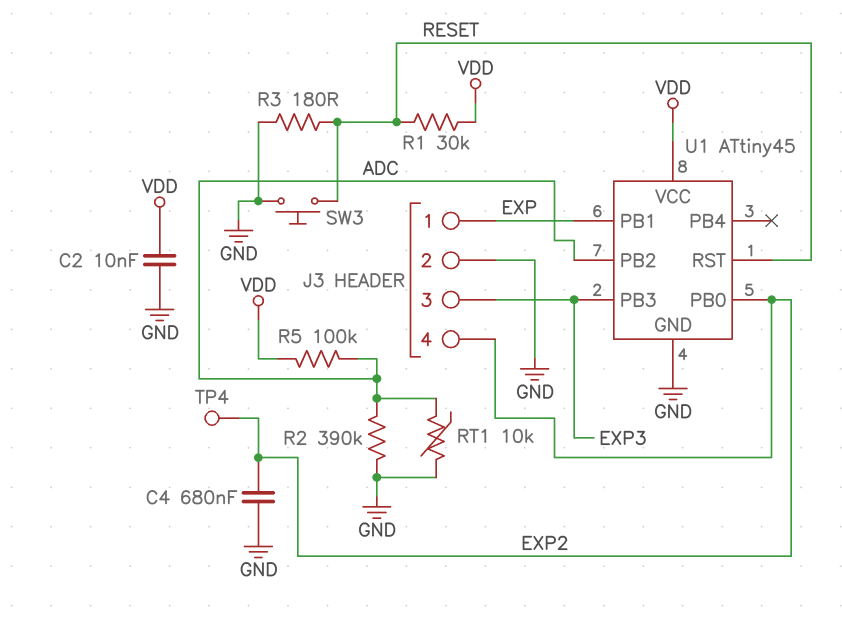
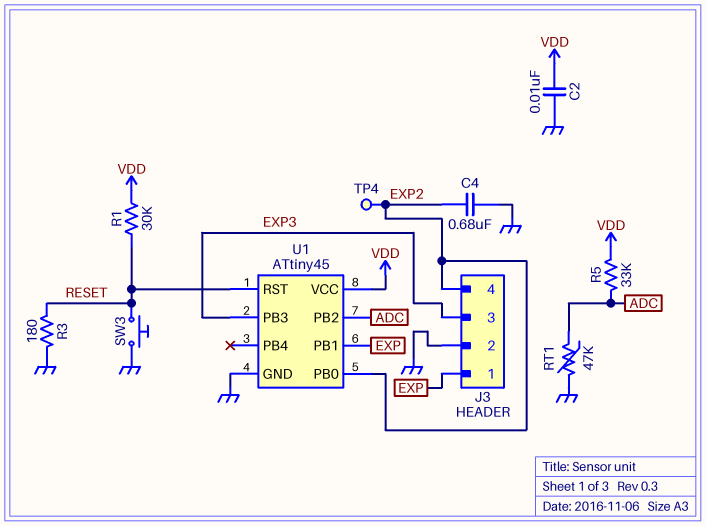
R2: 390k (ADC, GND) -> none
R5: 100k (ADC, VDD) -> 33k (ADC, VDD)
RT1: 10k (ADC, GND) -> 47k (ADC, GND)

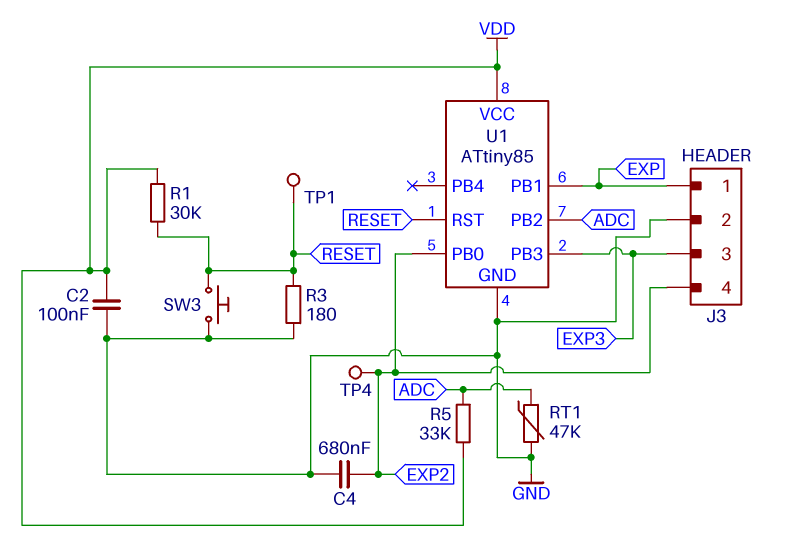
C2: 10nF (GND, VDD) -> 100nF (GND, VDD)
TP1: none -> test point (RESET)
U1: ATtiny45 -> ATtiny85

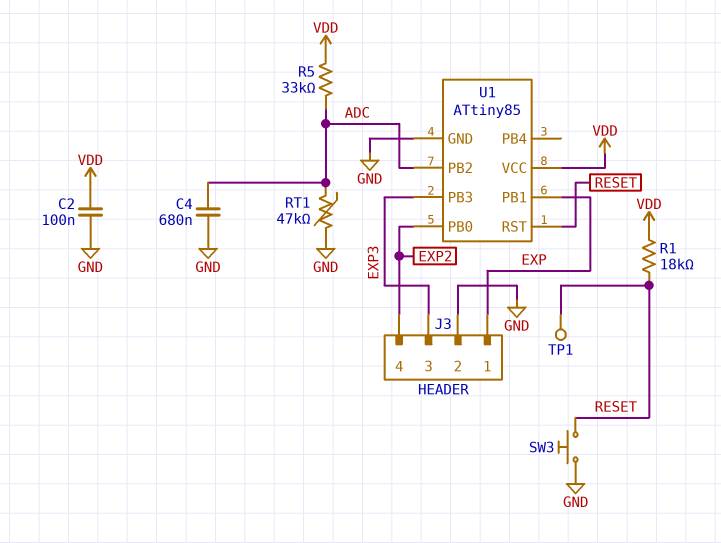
C4: 680nF (EXP2, GND) -> 680nF (ADC, GND)
R1: 30k (RESET, VDD) -> 18k (RESET, VDD)
R3: 180 (GND, RESET) -> none
TP4: test point (EXP2) -> none

